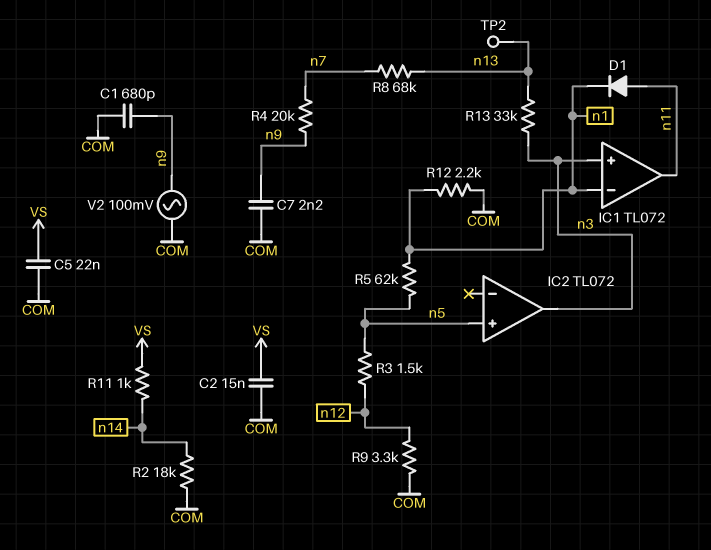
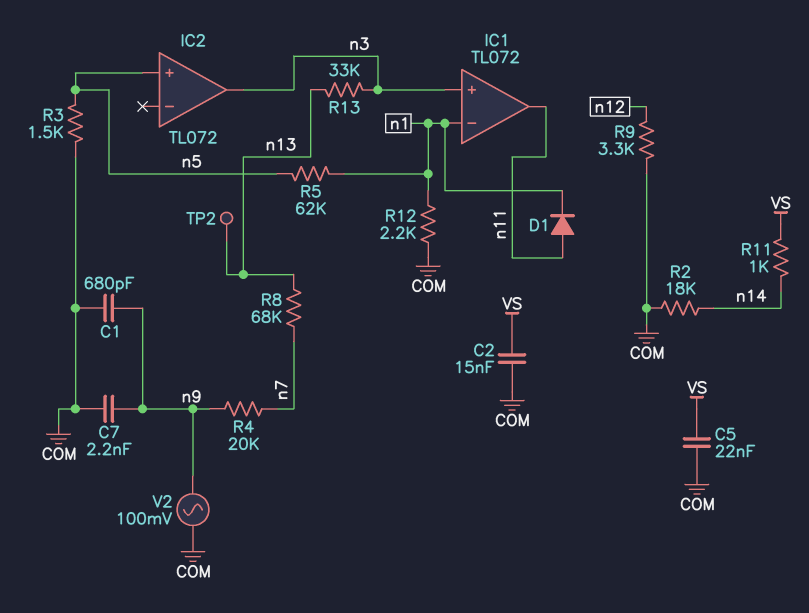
R3: 1.5k (n5, n12) -> 1.5k (COM, n5)

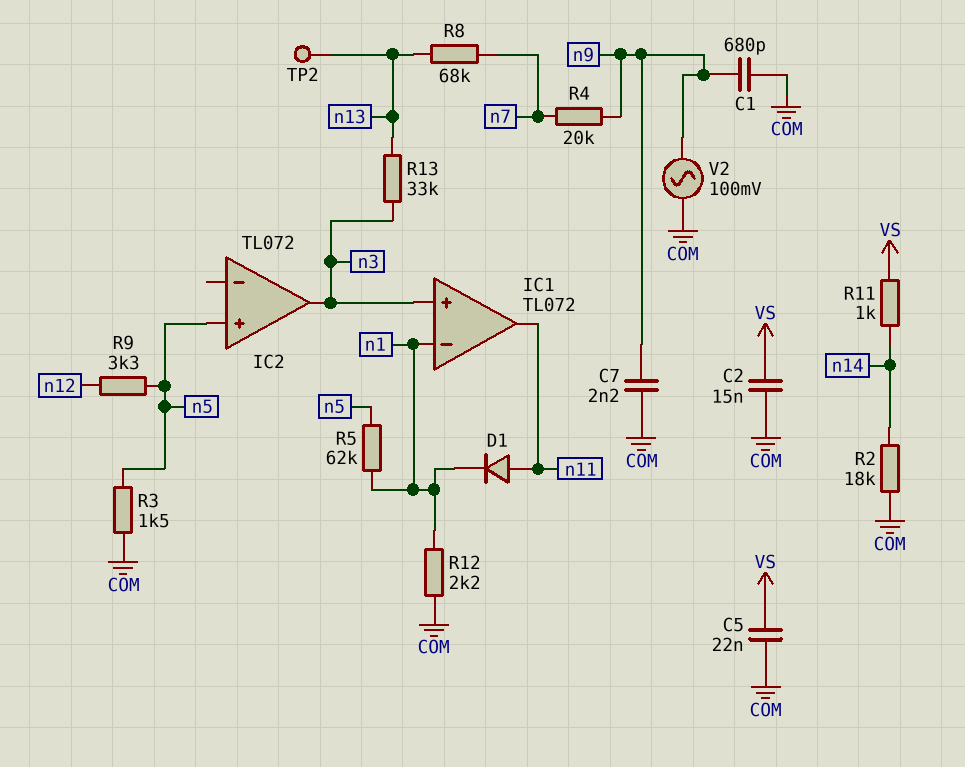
R9: 3.3k (COM, n12) -> 3.3k (n5, n12)

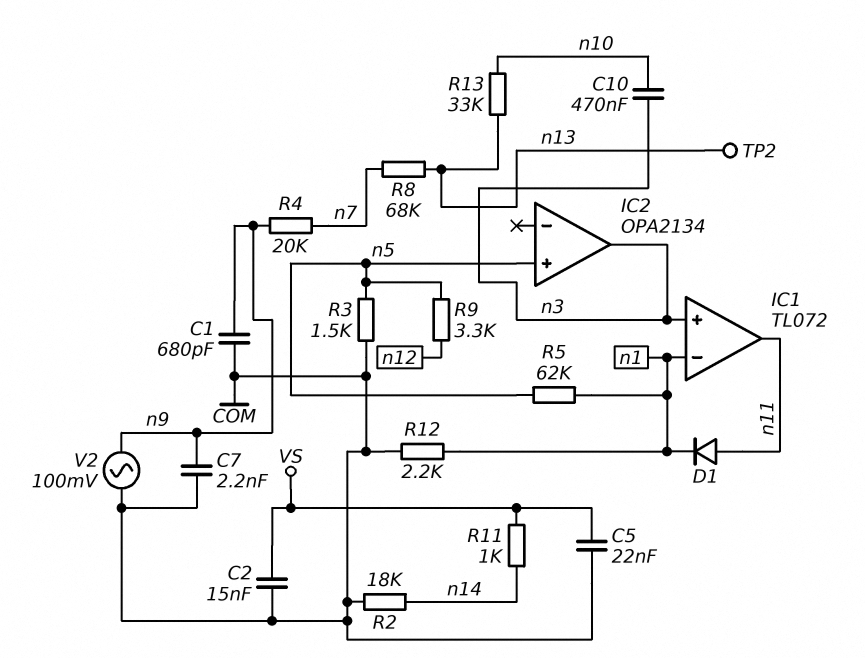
C10: none -> 470nF (n3, n10)
IC2: TL072 -> OPA2134
R13: 33k (n3, n13) -> 33k (n10, n13)

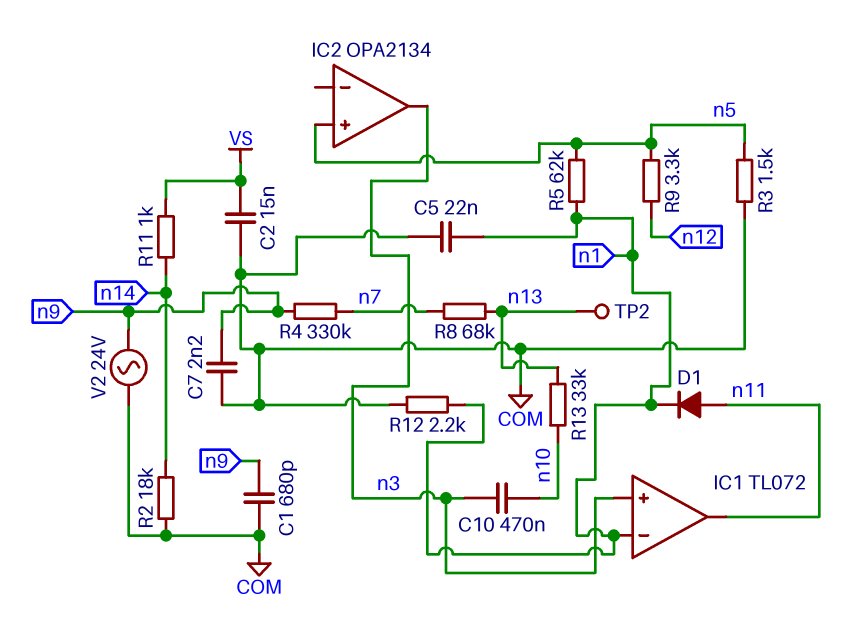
C5: 22nF (COM, VS) -> 22nF (COM, n1)
R4: 20k (n7, n9) -> 330k (n7, n9)
V2: AC 100mV (COM, n9) -> AC 24V (COM, n9)

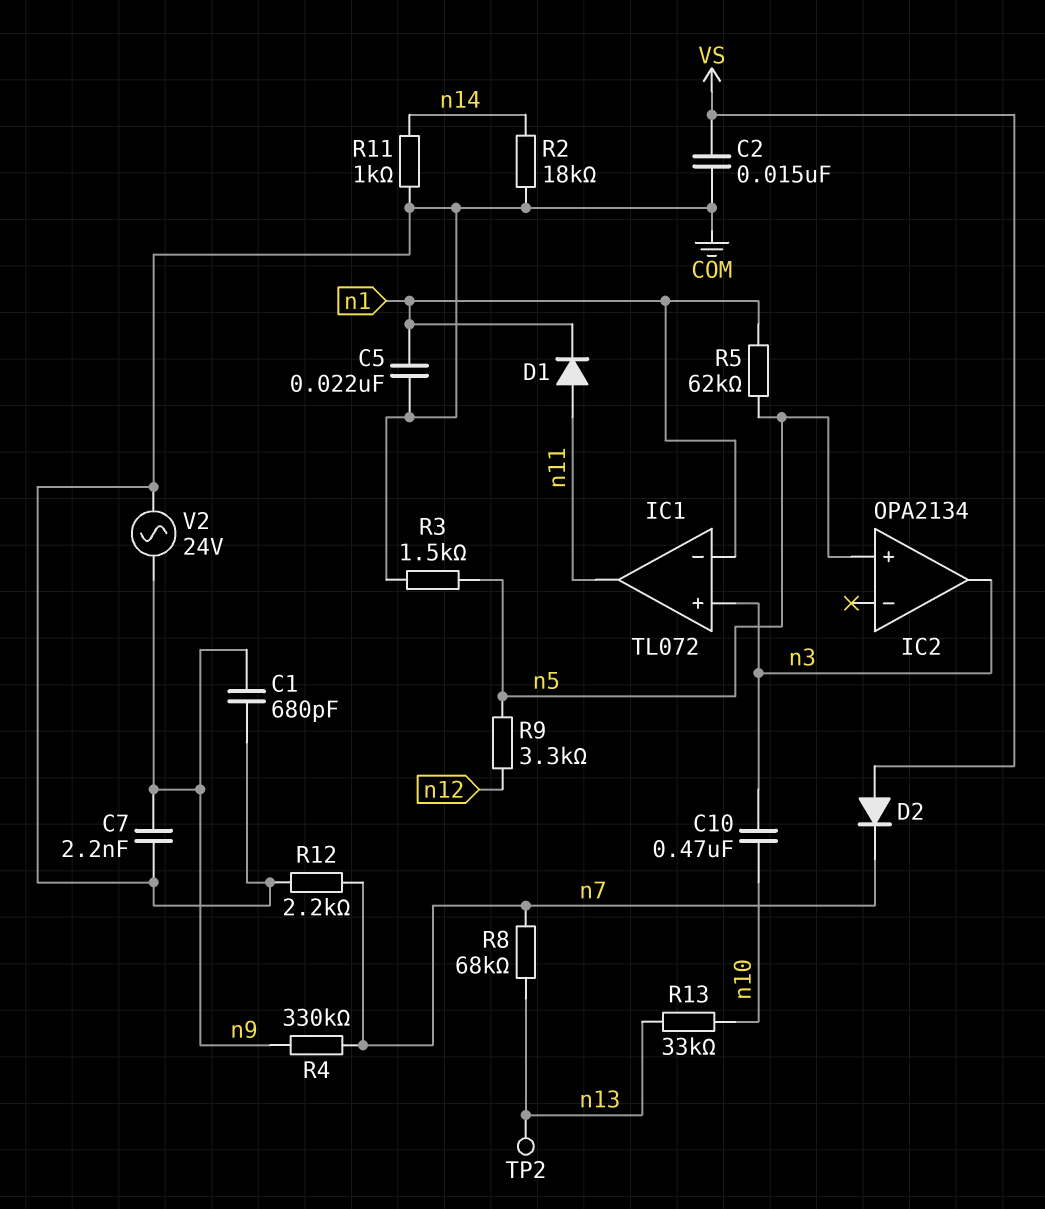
D2: none -> diode (A VS, K n7)
R11: 1k (VS, n14) -> 1k (COM, n14)
R12: 2.2k (COM, n1) -> 2.2k (COM, n7)

